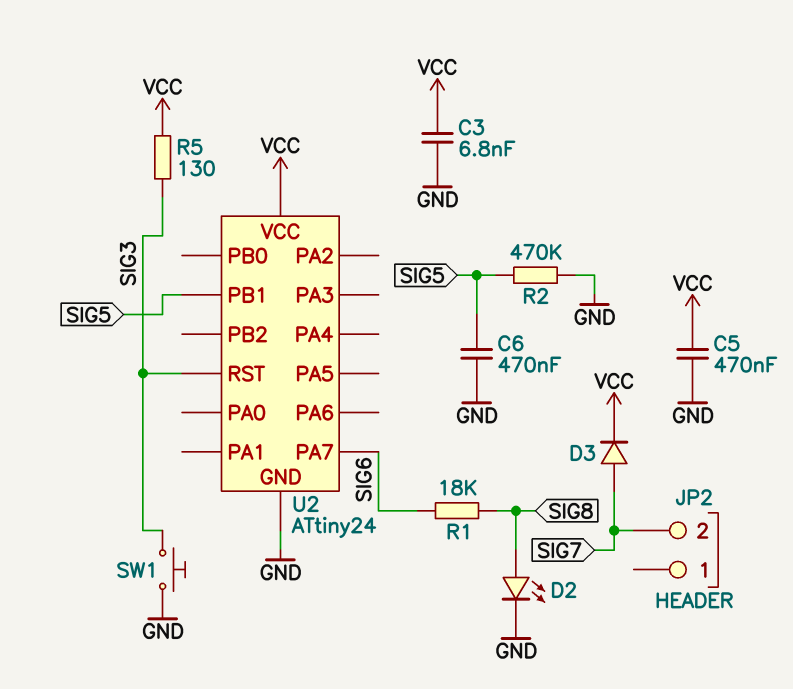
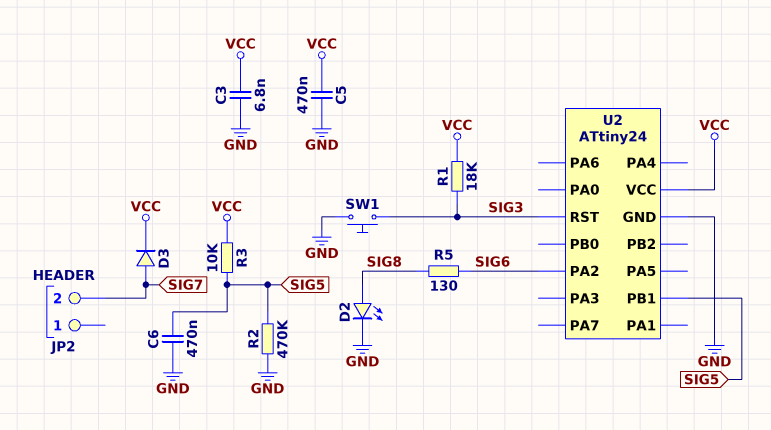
R1: 18k (SIG6, SIG8) -> 18k (SIG3, VCC)
R3: none -> 10k (SIG5, VCC)
R5: 130 (SIG3, VCC) -> 130 (SIG6, SIG8)
U2 pin PA2: none -> SIG6
U2 pin PA7: SIG6 -> none

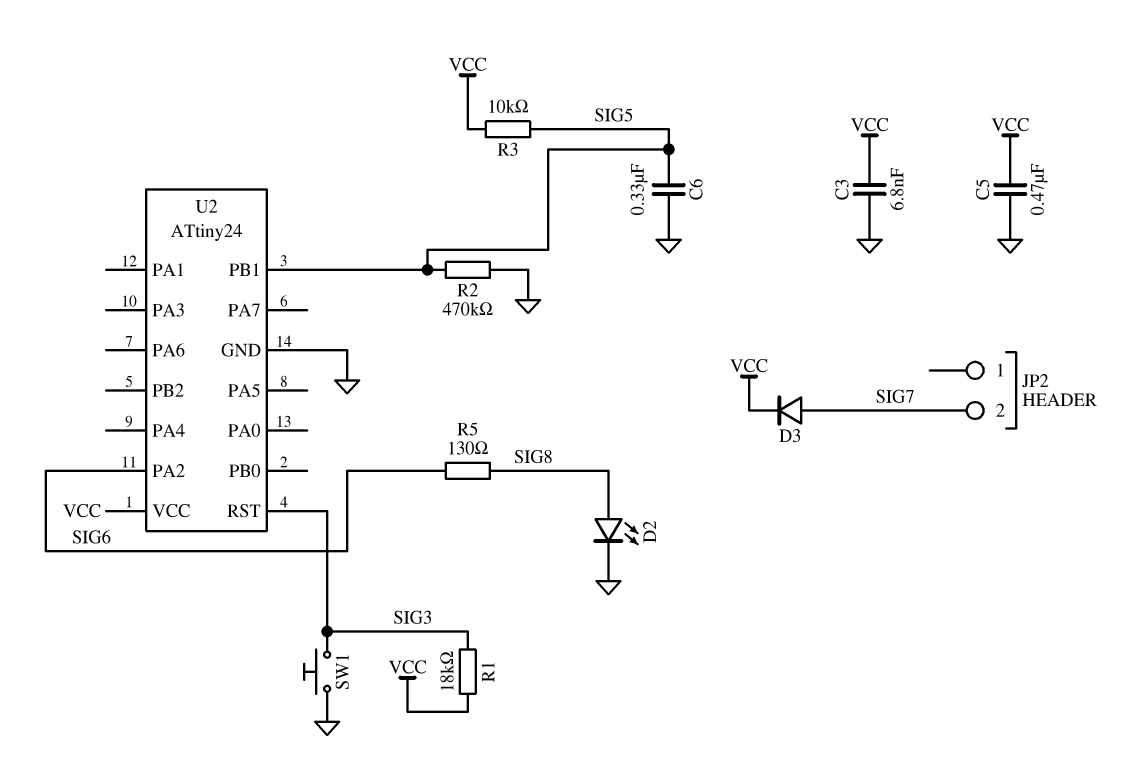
C6: 470nF (GND, SIG5) -> 330nF (GND, SIG5)

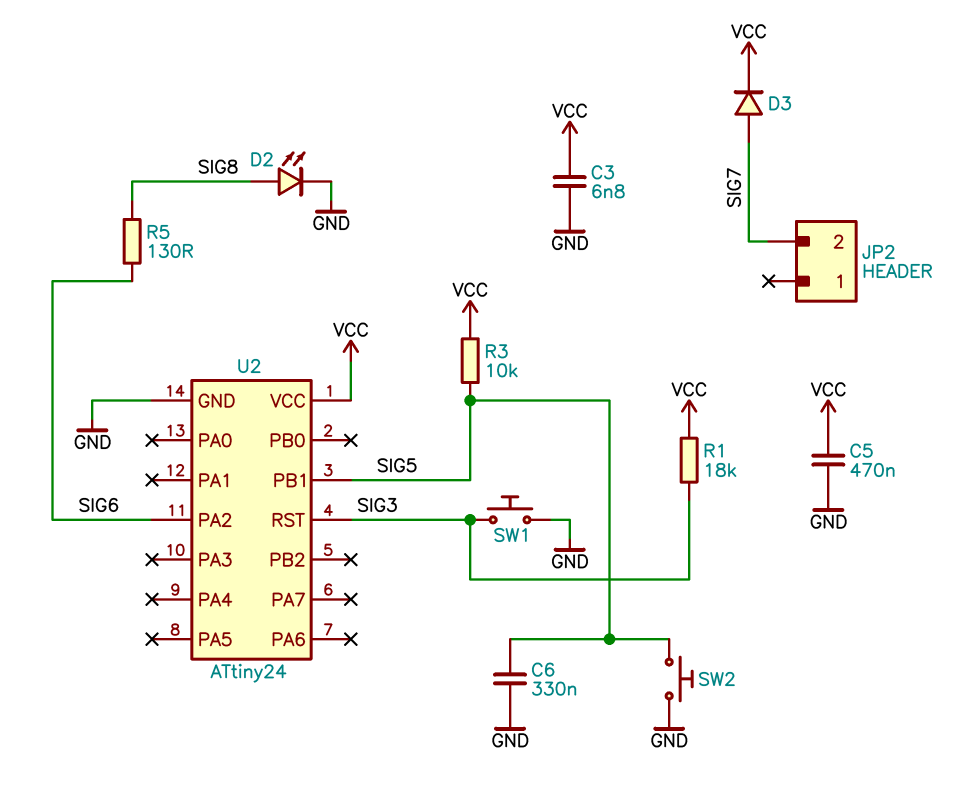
R2: 470k (GND, SIG5) -> none
SW2: none -> button (GND, SIG5)

